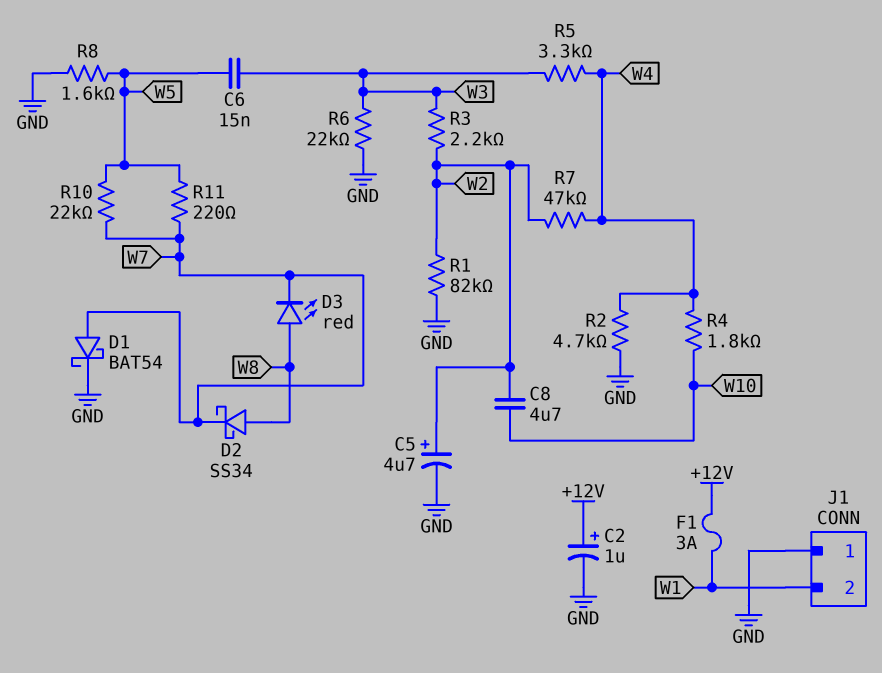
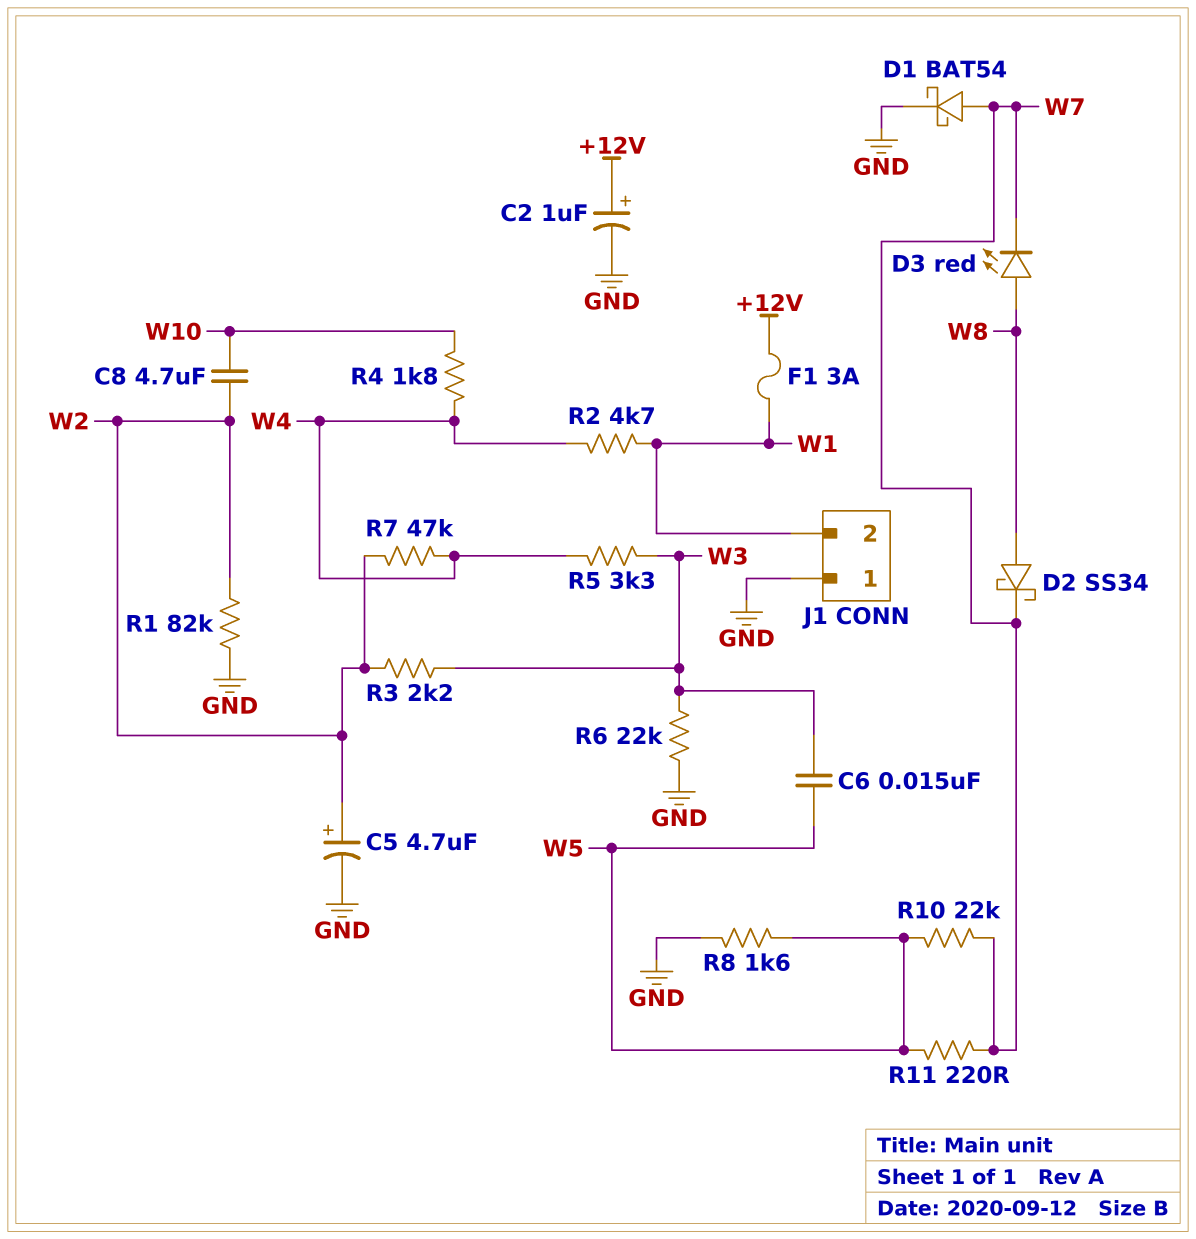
R2: 4.7k (GND, W4) -> 4.7k (W1, W4)

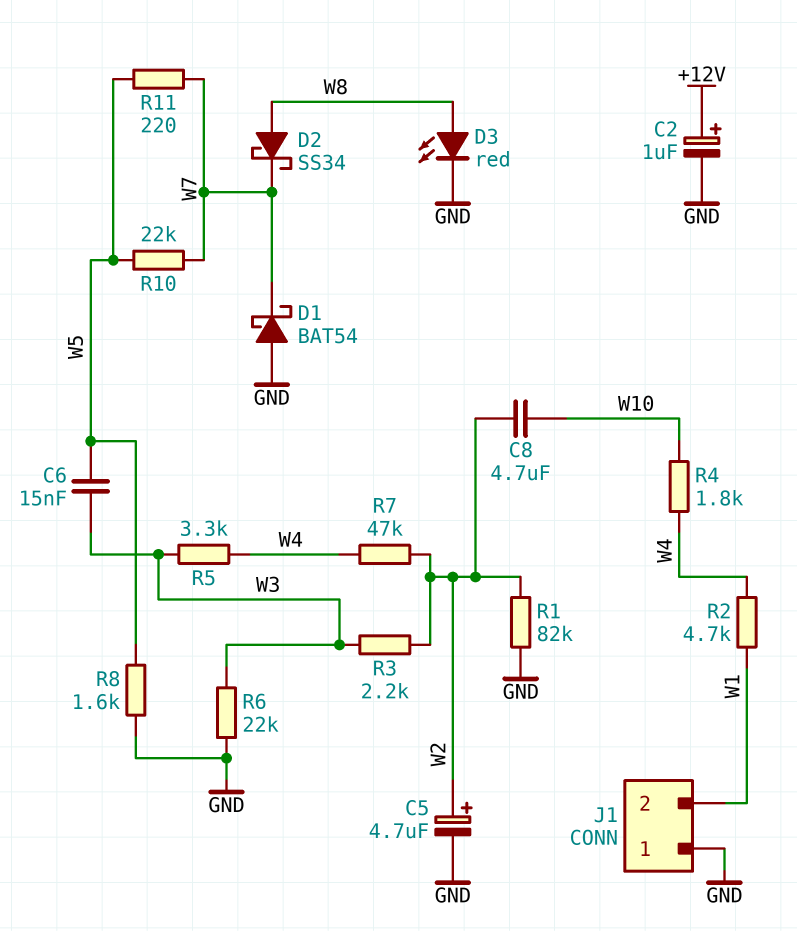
D1: schottky BAT54 (A W7, K GND) -> schottky BAT54 (A GND, K W7)
D3: LED red (A W8, K W7) -> LED red (A W8, K GND)
F1: 3A (+12V, W1) -> none

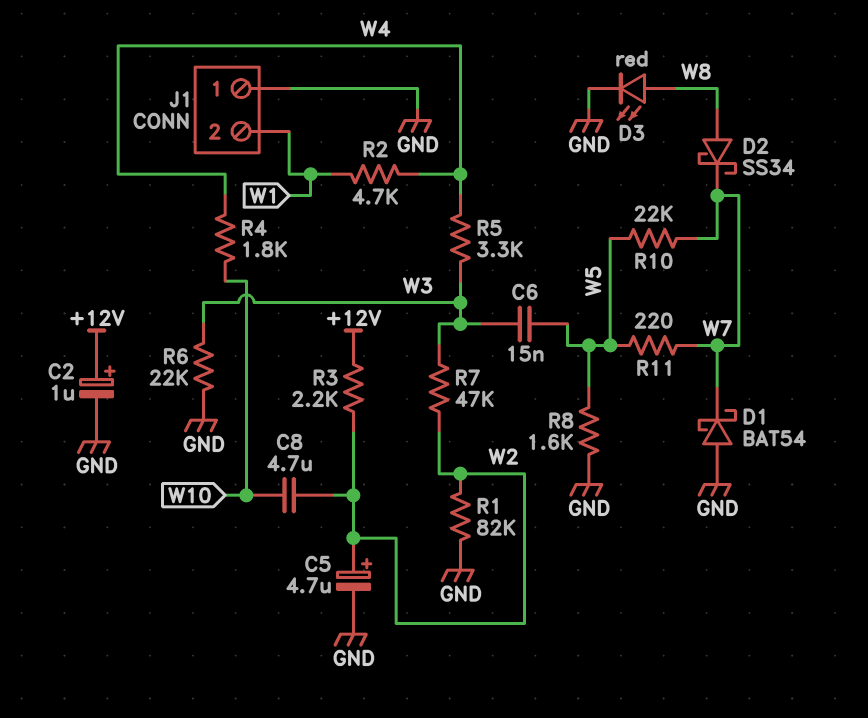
R3: 2.2k (W2, W3) -> 2.2k (+12V, W2)
R7: 47k (W2, W4) -> 47k (W2, W3)

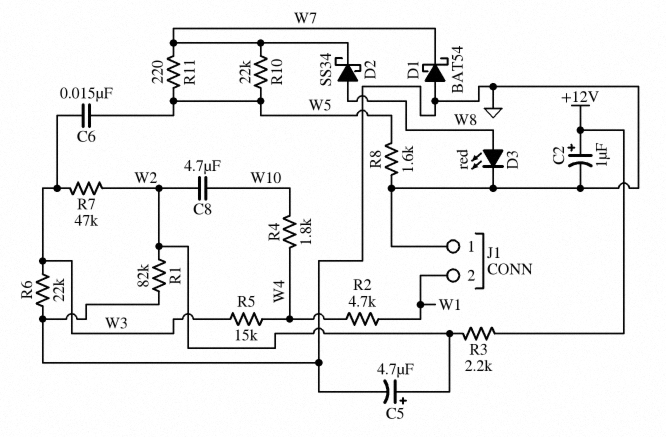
R5: 3.3k (W3, W4) -> 15k (W3, W4)

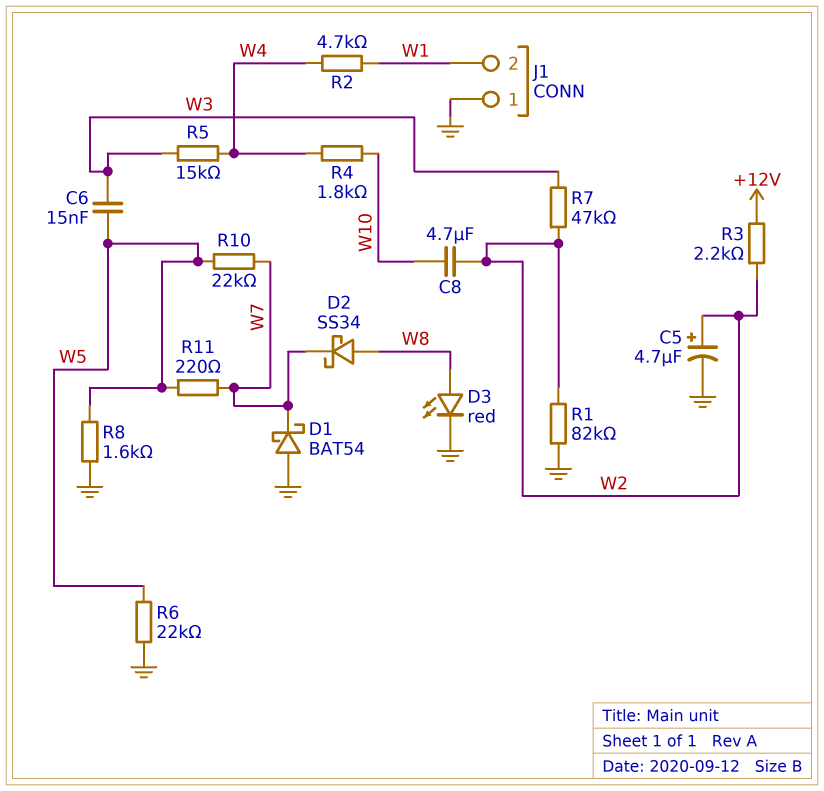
C2: 1uF (plus +12V, minus GND) -> none
R6: 22k (GND, W3) -> 22k (GND, W5)

